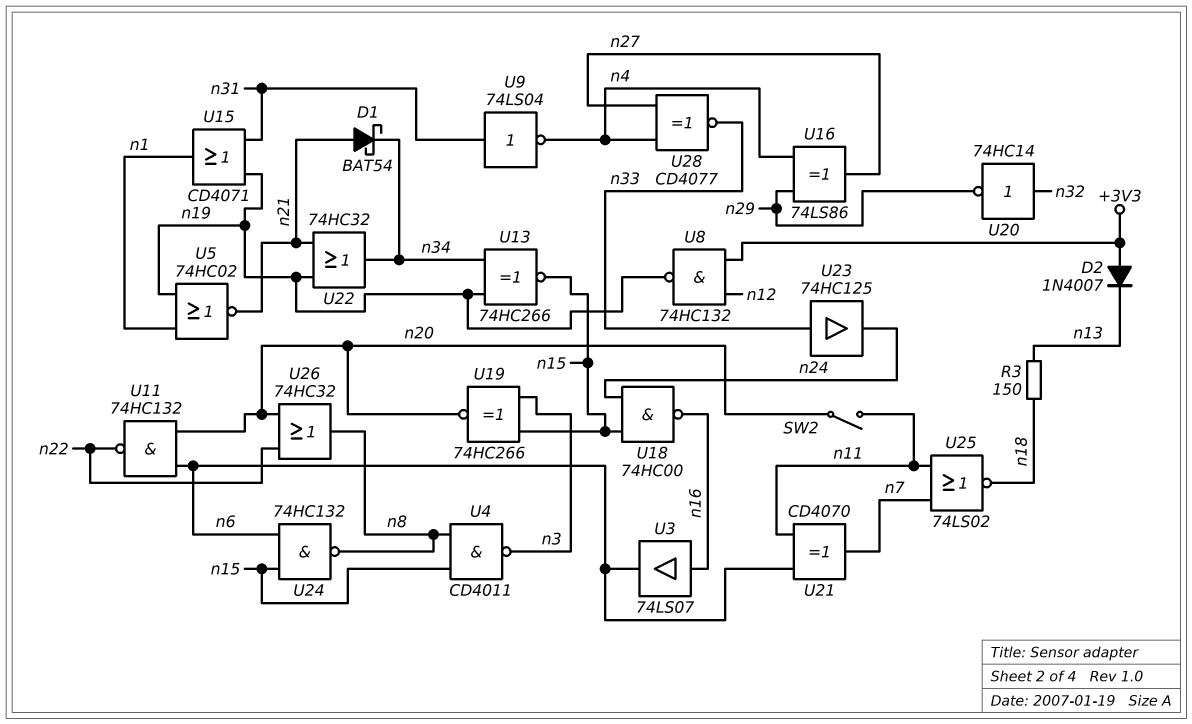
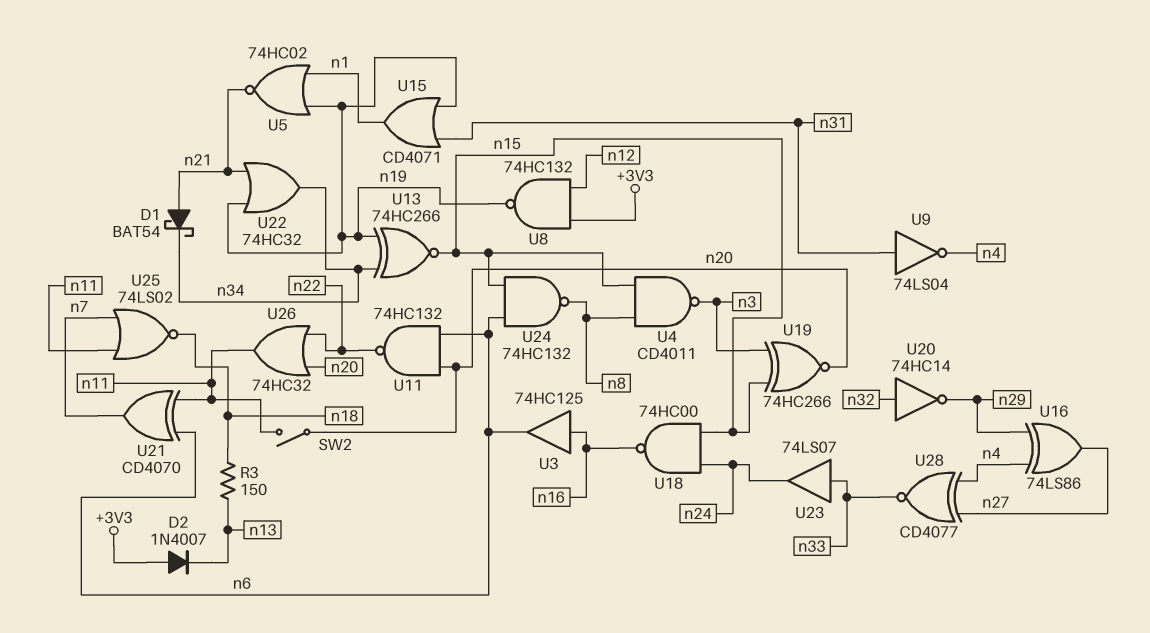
U3: buffer 74LS07 (in n16, out n6) -> buffer 74HC125 (in n16, out n6)
U23: buffer 74HC125 (in n33, out n24) -> buffer 74LS07 (in n33, out n24)
U26: OR 74HC32 (in n20, in n22, out n8) -> OR 74HC32 (in n20, in n22, out n11)

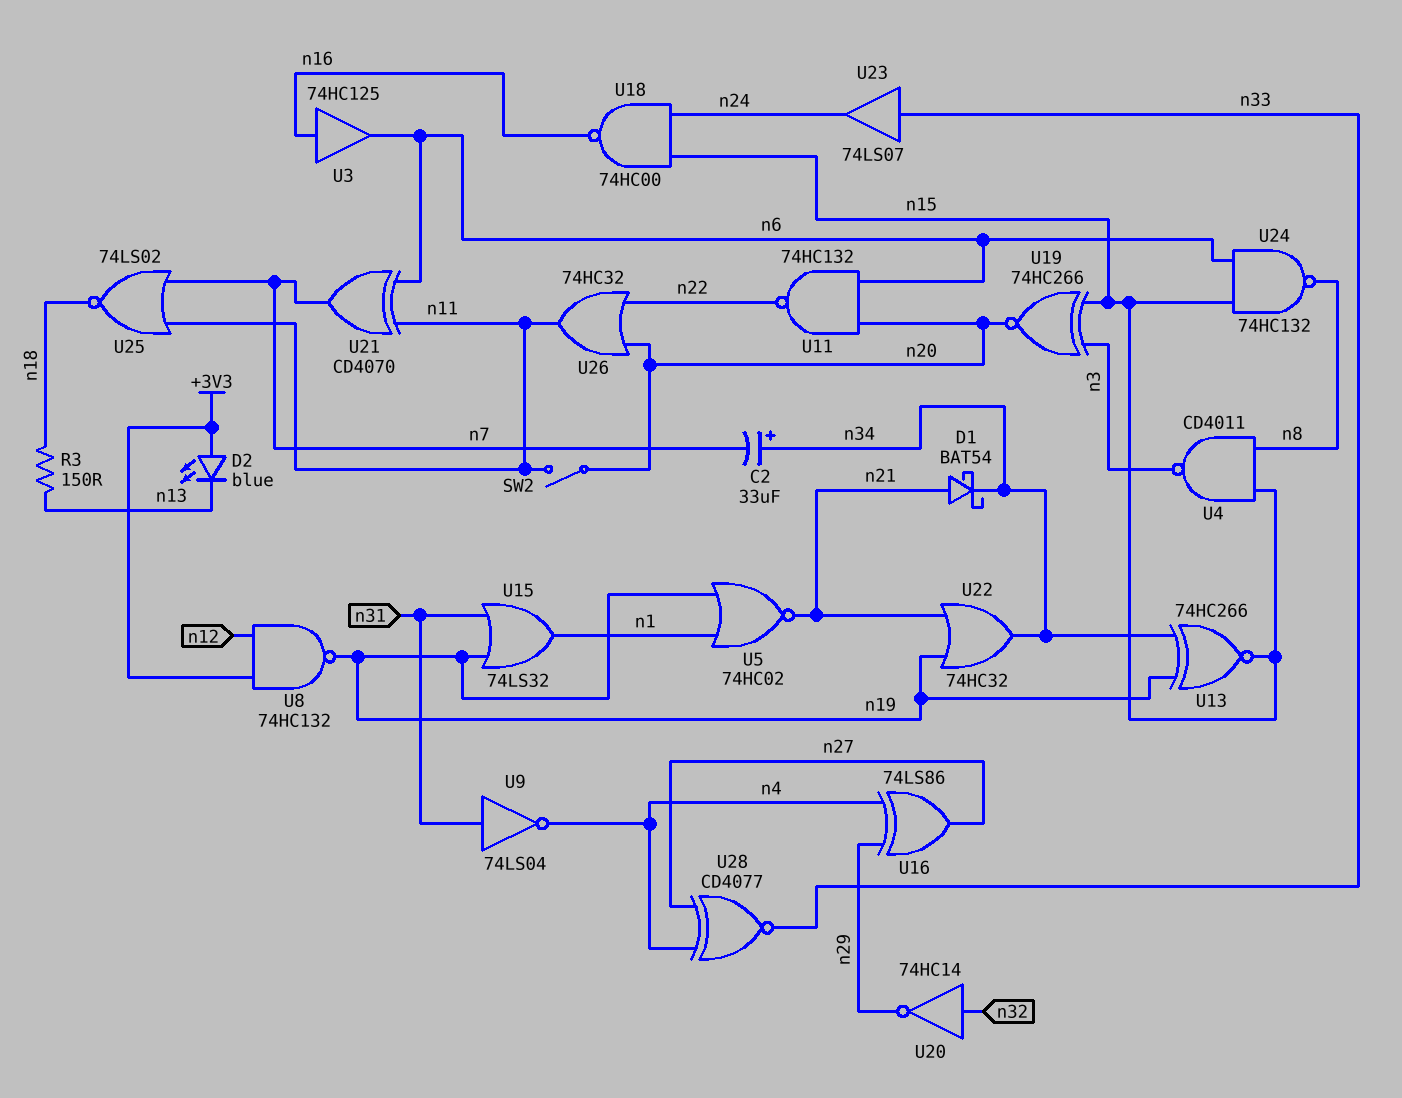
C2: none -> 33uF (plus n34, minus n7)
D2: diode 1N4007 (A +3V3, K n13) -> LED blue (A +3V3, K n13)
U15: OR CD4071 (in n19, in n31, out n1) -> OR 74LS32 (in n19, in n31, out n1)

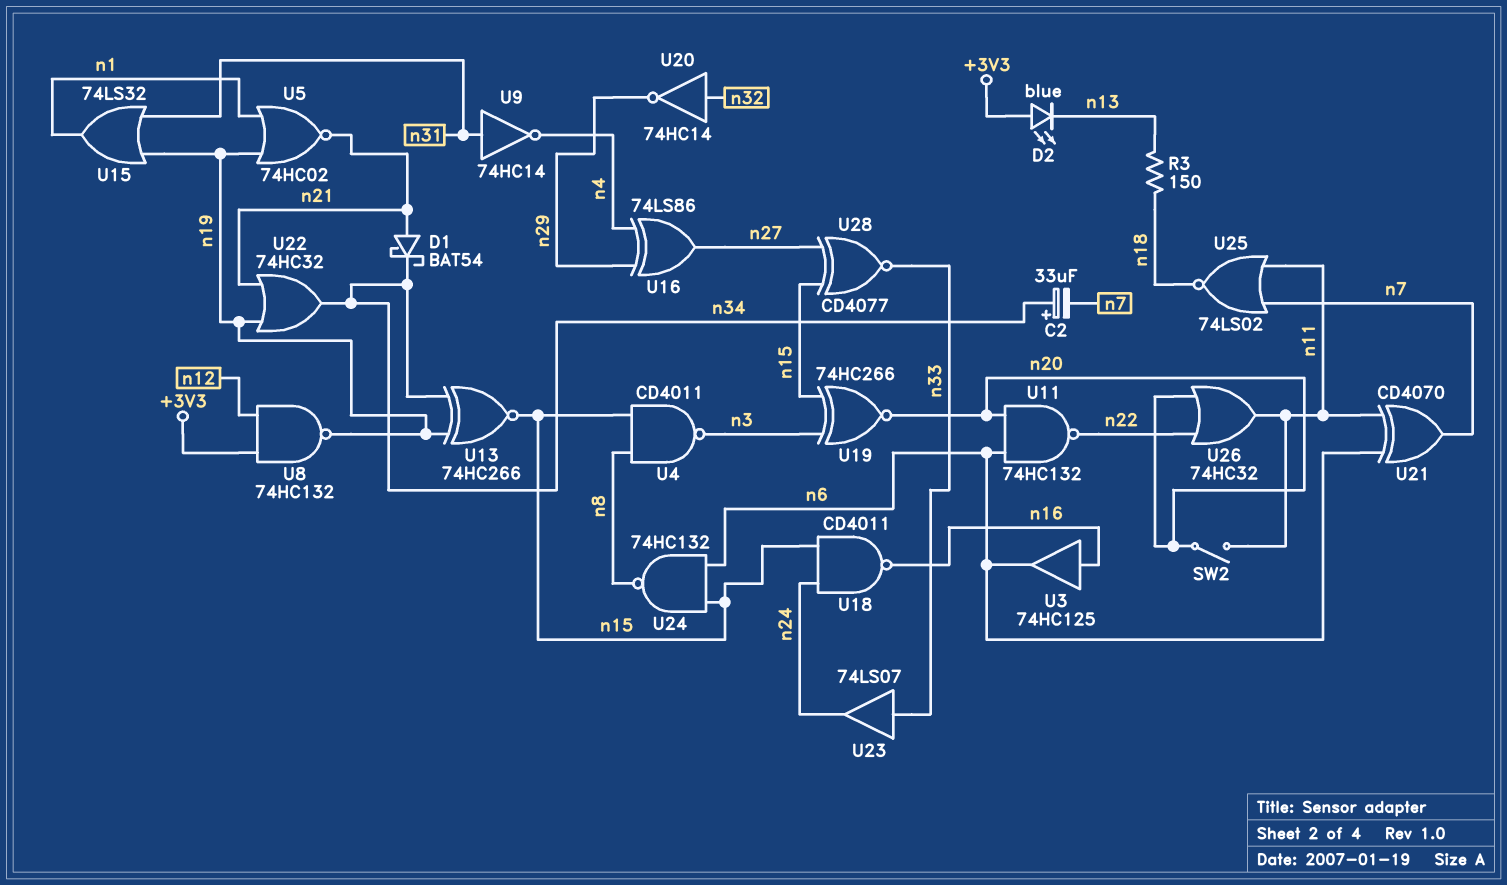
U9: NOT 74LS04 (in n31, out n4) -> NOT 74HC14 (in n31, out n4)
U18: NAND 74HC00 (in n15, in n24, out n16) -> NAND CD4011 (in n15, in n24, out n16)
U28: XNOR CD4077 (in n4, in n27, out n33) -> XNOR CD4077 (in n15, in n27, out n33)

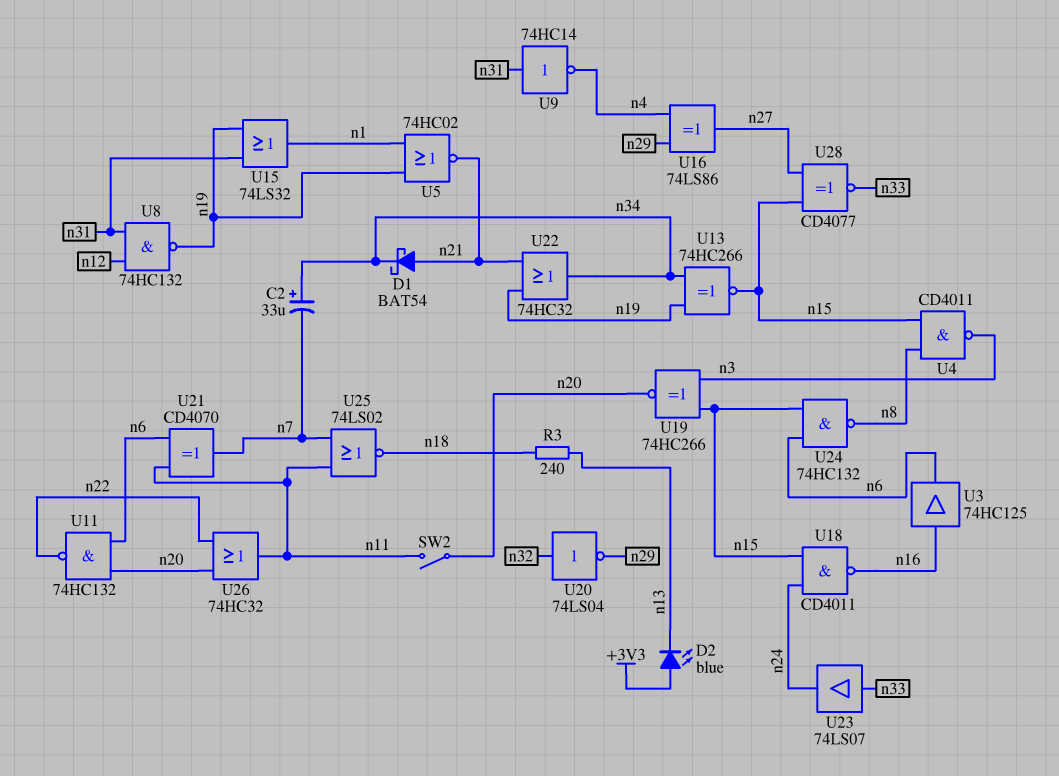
R3: 150 (n13, n18) -> 240 (n13, n18)
U8: NAND 74HC132 (in +3V3, in n12, out n19) -> NAND 74HC132 (in n12, in n31, out n19)
U20: NOT 74HC14 (in n32, out n29) -> NOT 74LS04 (in n32, out n29)

